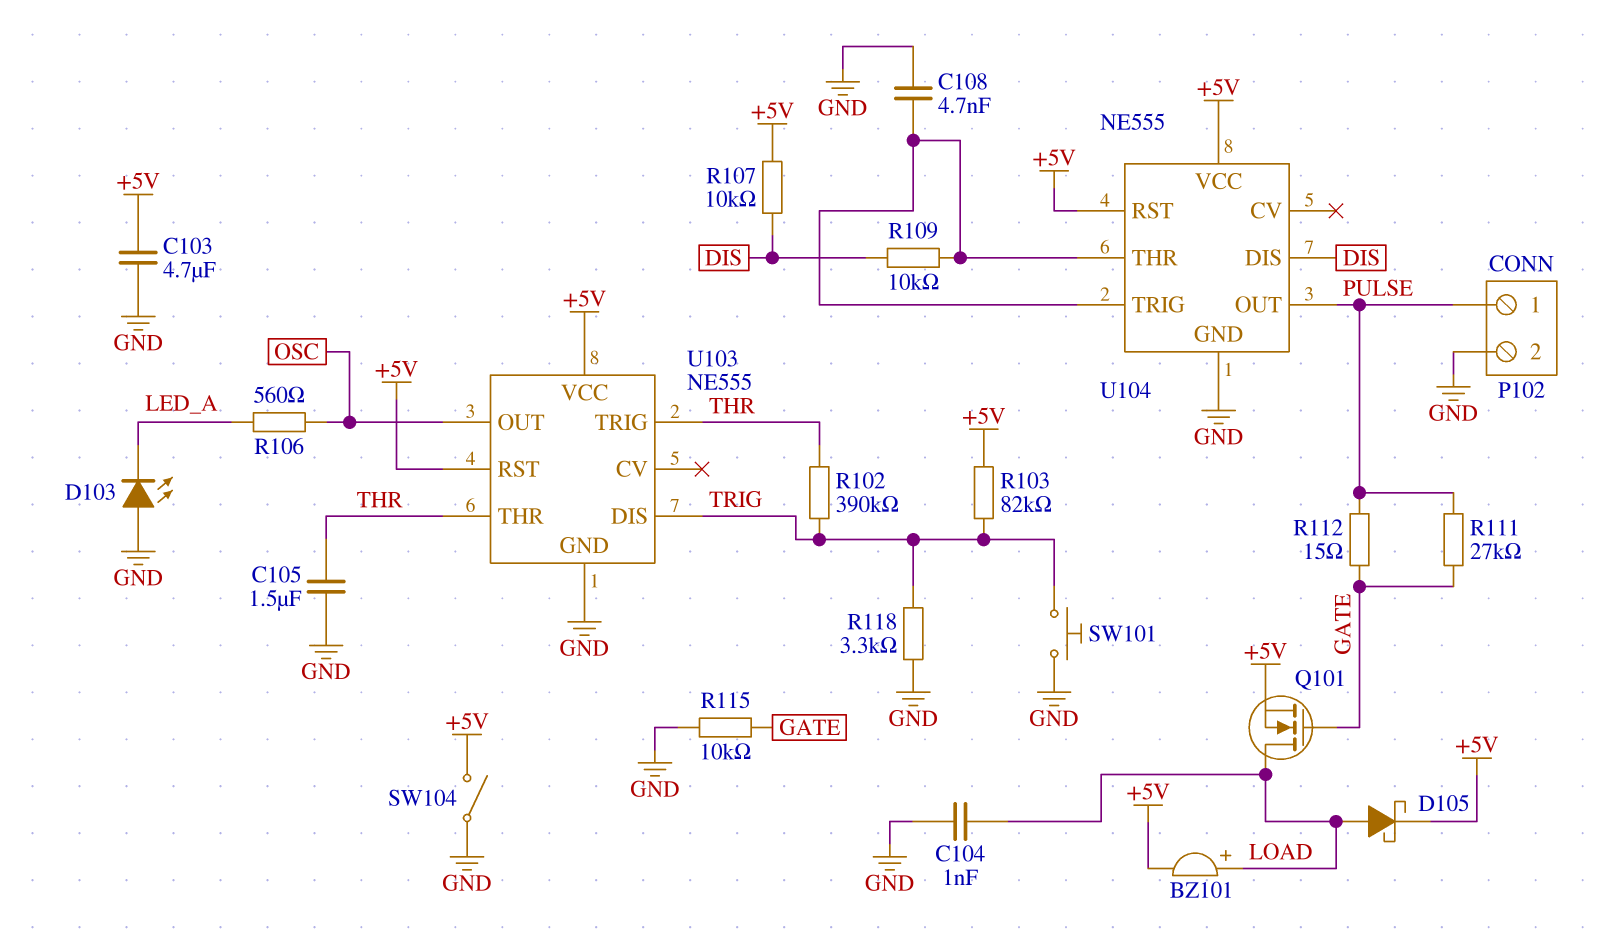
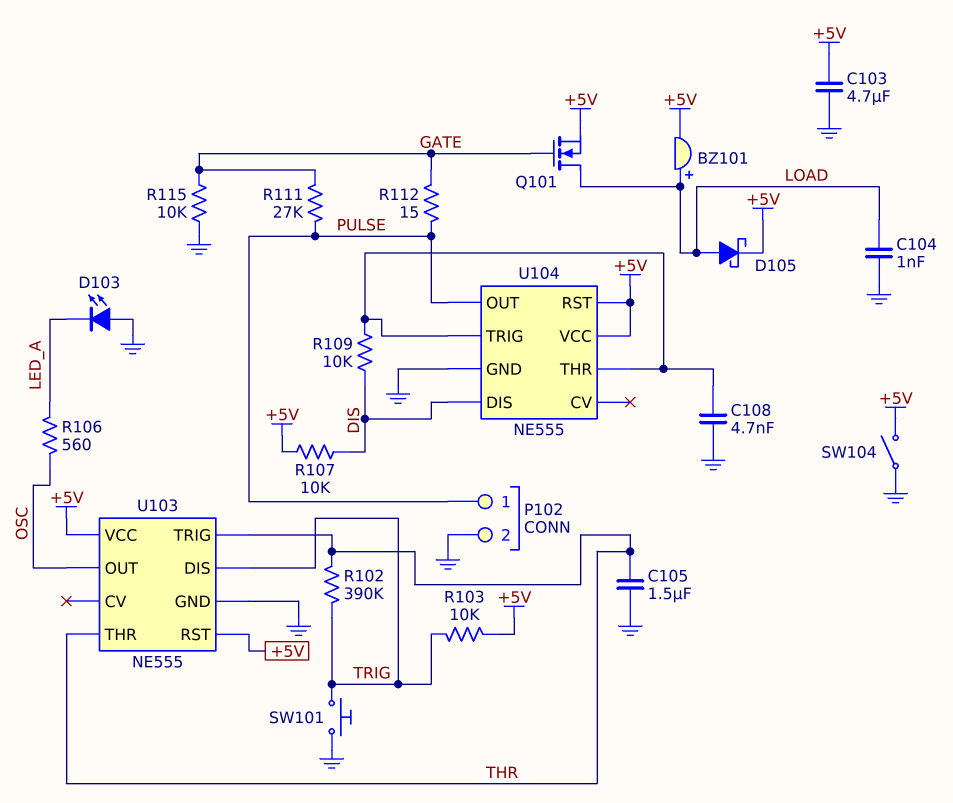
R103: 82k (+5V, TRIG) -> 10k (+5V, TRIG)
R118: 3.3k (GND, TRIG) -> none

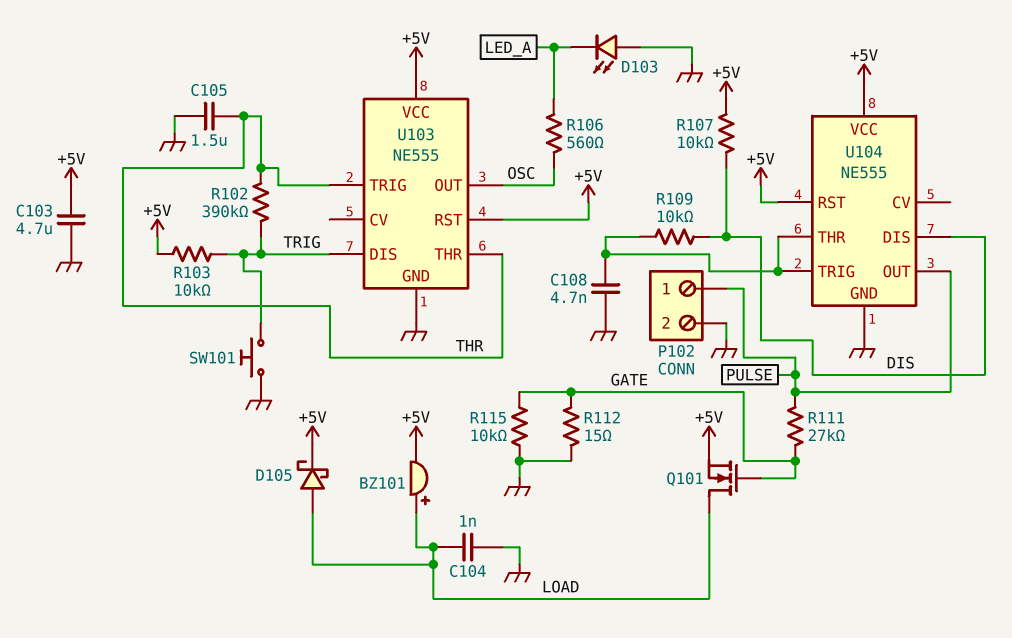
R112: 15 (GATE, PULSE) -> 15 (GATE, GND)
SW104: switch (+5V, GND) -> none

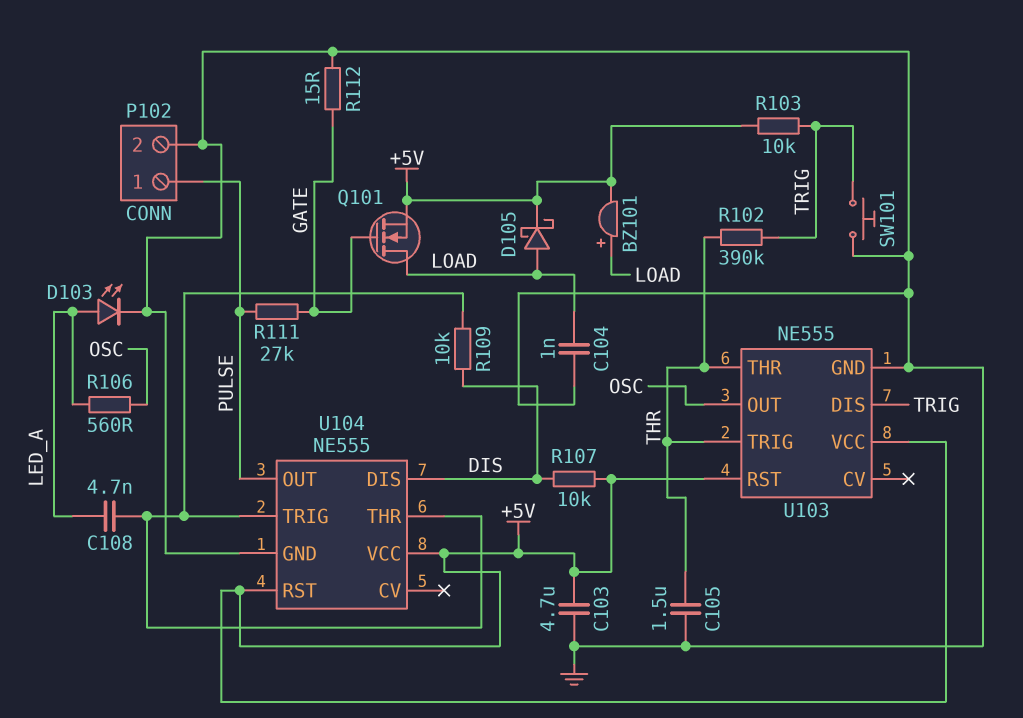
C108: 4.7nF (GND, U104/THR) -> 4.7nF (LED_A, U104/THR)
D103: LED (A GND, K LED_A) -> LED (A LED_A, K GND)
R115: 10k (GATE, GND) -> none

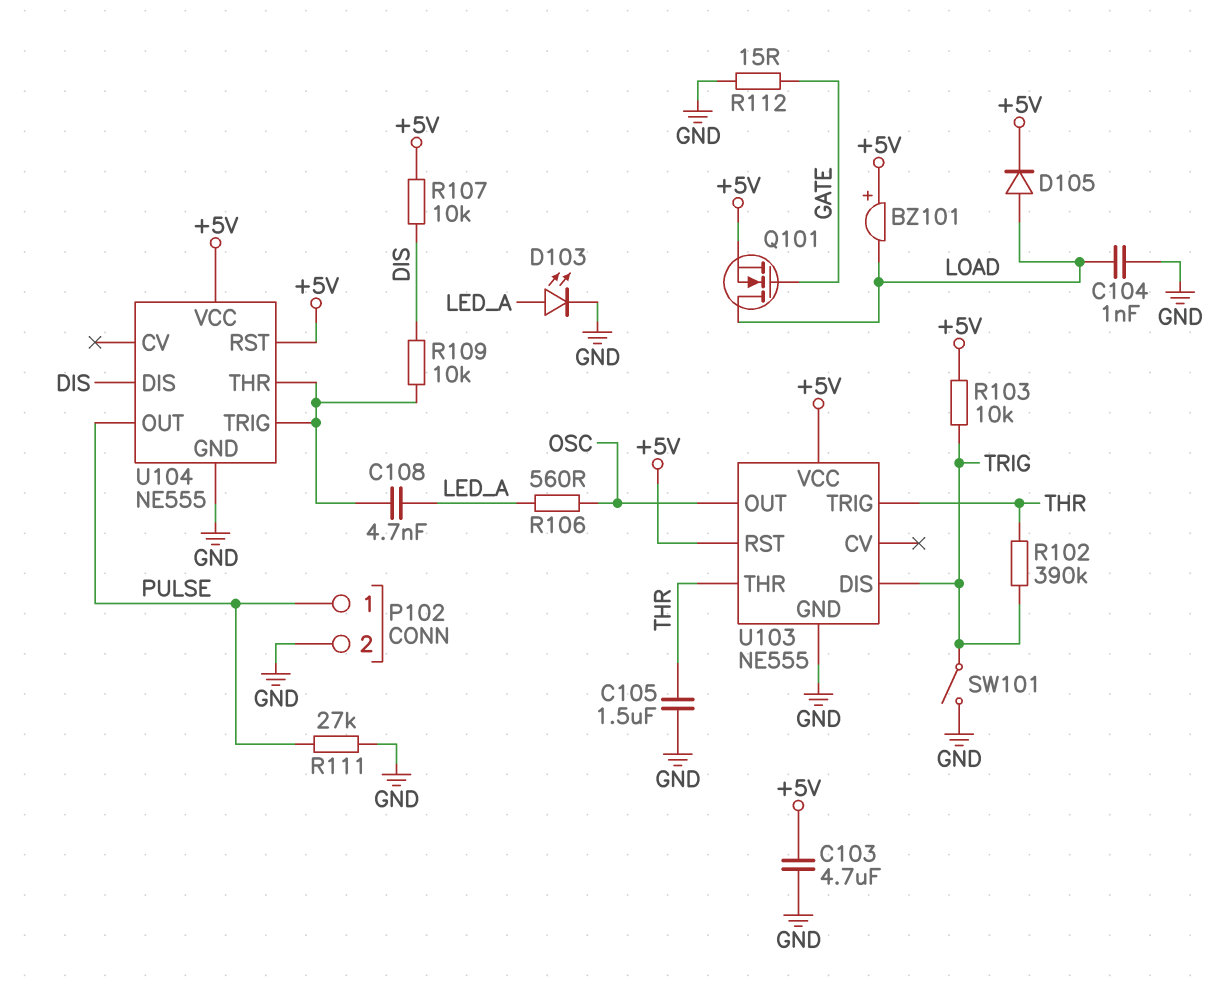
BZ101: buzzer (plus LOAD, minus +5V) -> buzzer (plus +5V, minus LOAD)
D105: schottky (A LOAD, K +5V) -> diode (A LOAD, K +5V)
R111: 27k (GATE, PULSE) -> 27k (GND, PULSE)
SW101: button (GND, TRIG) -> switch (GND, TRIG)

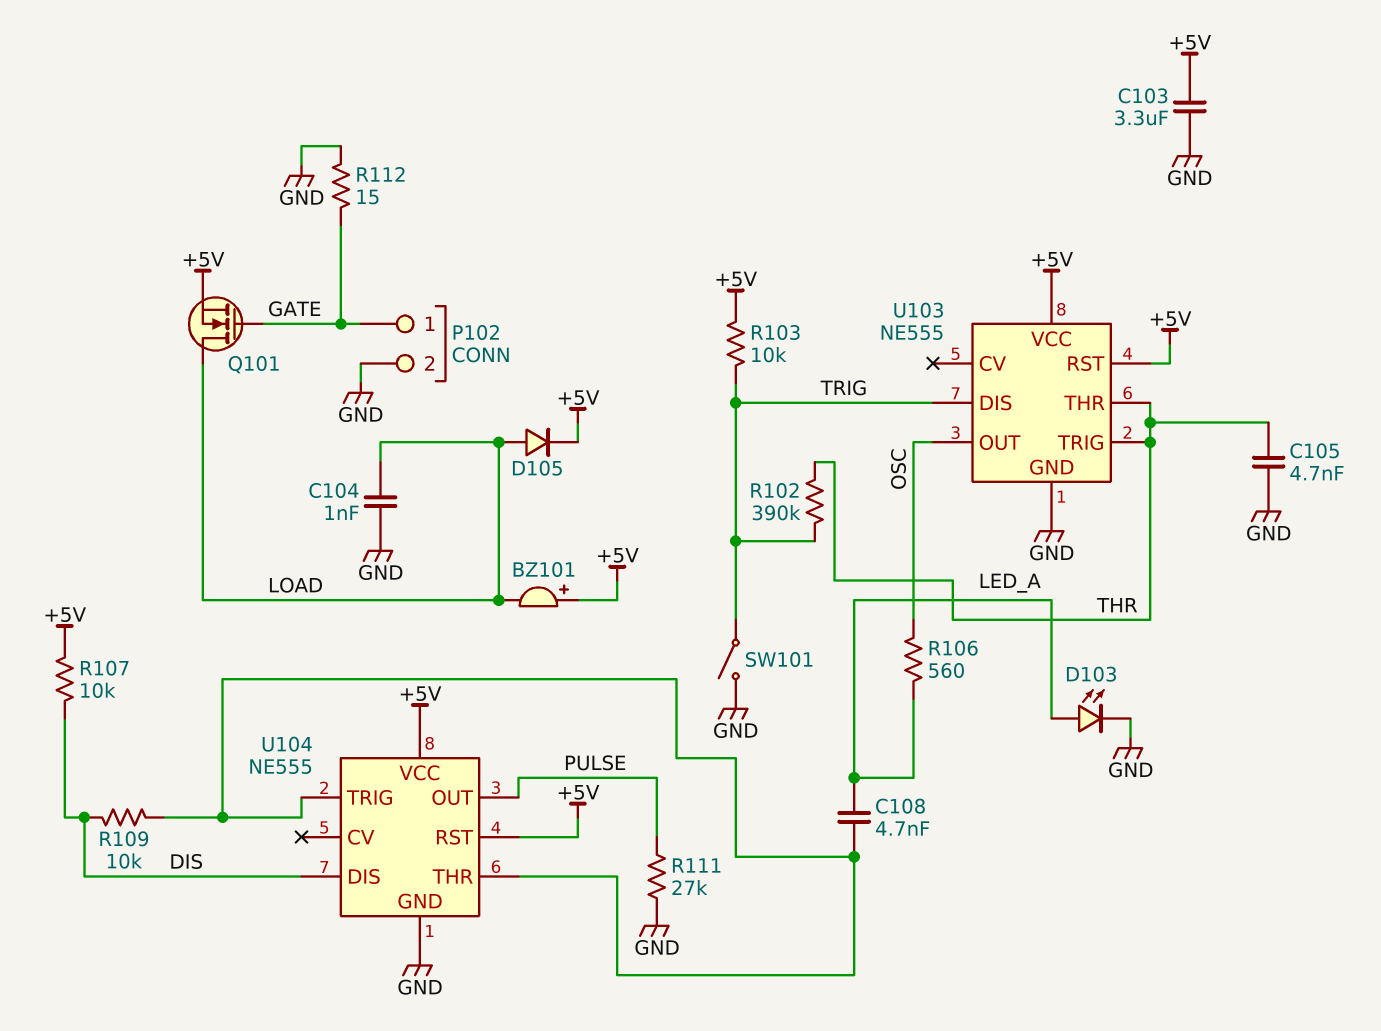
C103: 4.7uF (+5V, GND) -> 3.3uF (+5V, GND)
C105: 1.5uF (GND, THR) -> 4.7nF (GND, THR)
P102 pin 1: PULSE -> GATE

